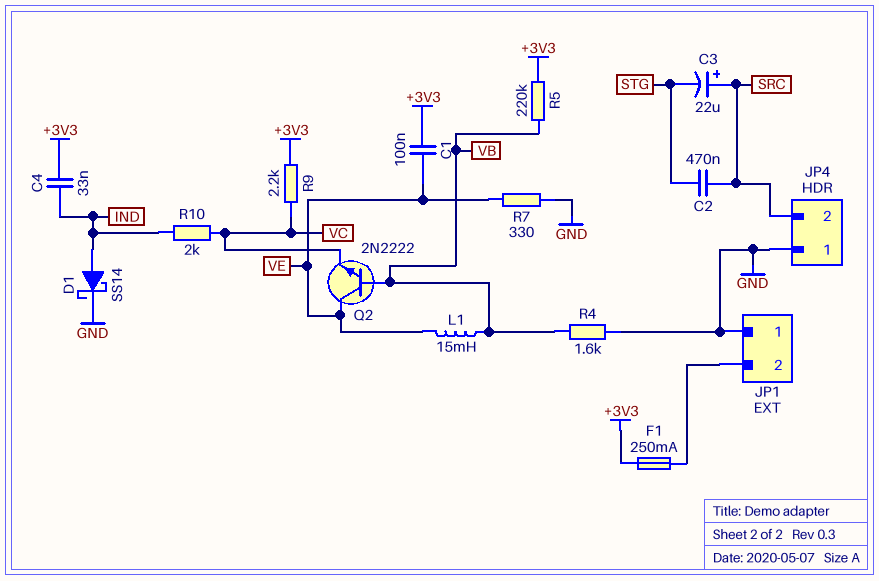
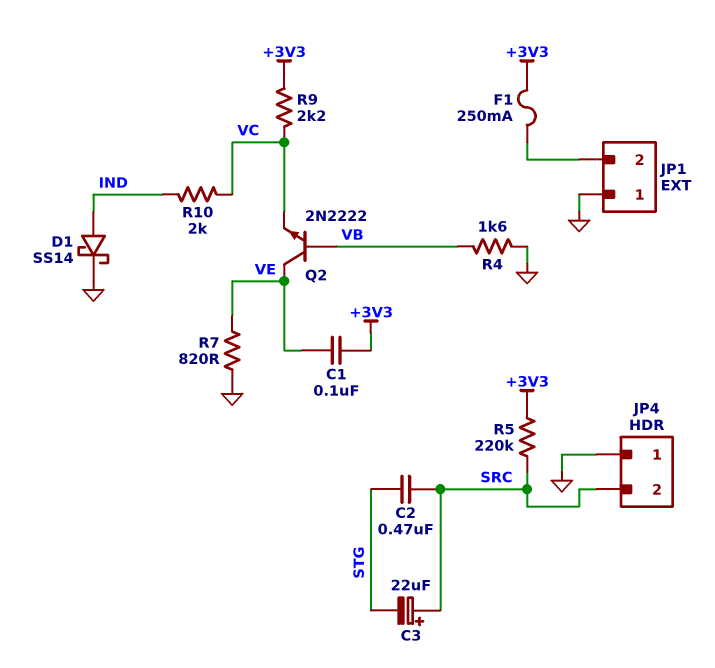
C4: 33nF (+3V3, IND) -> none
L1: 15mH (VB, VE) -> none
R5: 220k (+3V3, VB) -> 220k (+3V3, SRC)
R7: 330 (GND, VE) -> 820 (GND, VE)

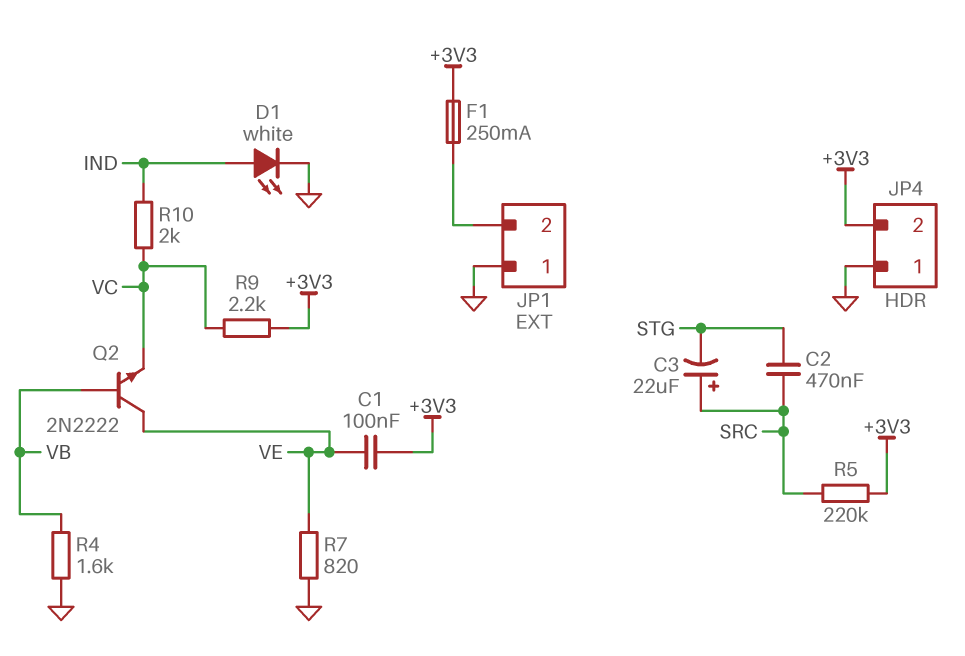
D1: schottky SS14 (A IND, K GND) -> LED white (A IND, K GND)
JP4 pin 2: SRC -> +3V3

